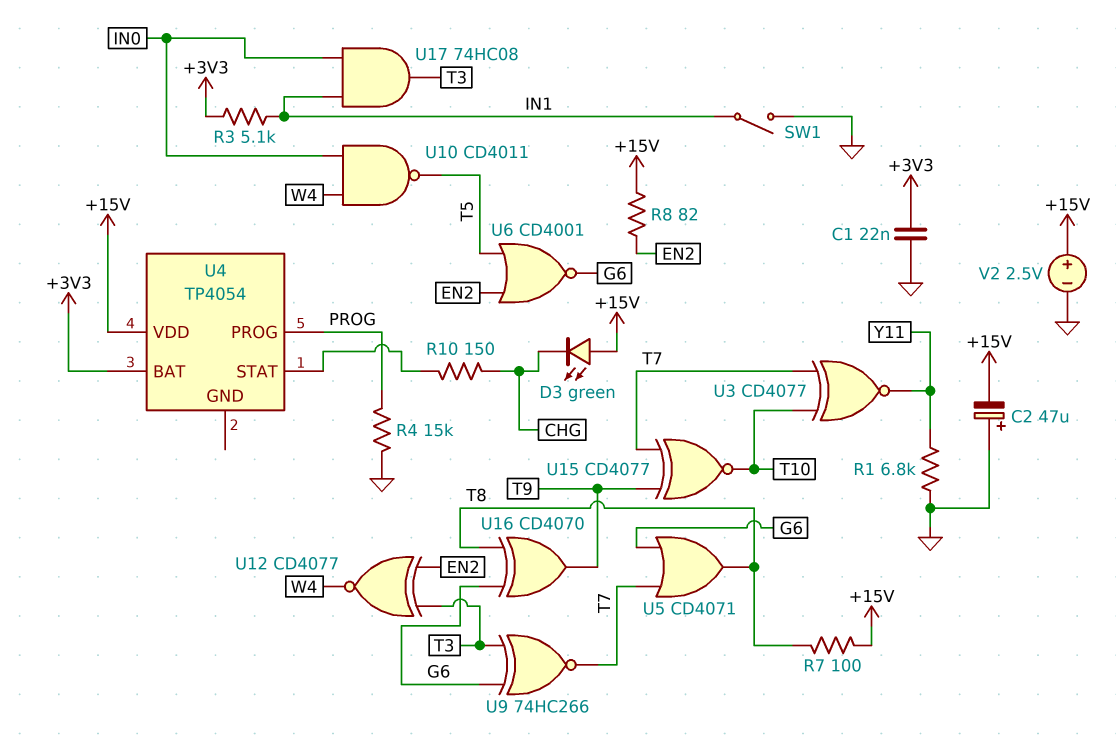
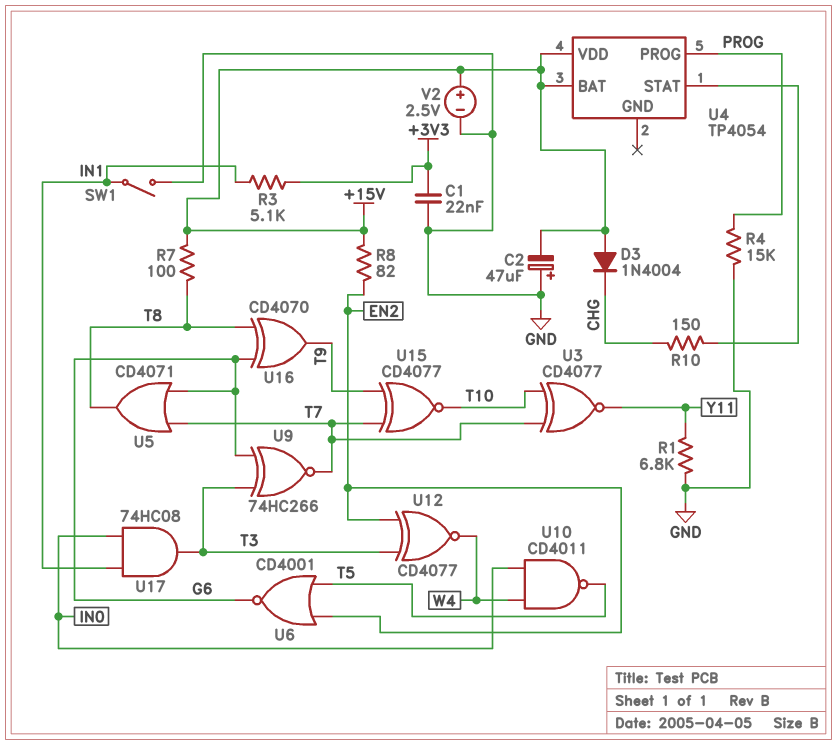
D3: LED green (A +15V, K CHG) -> diode 1N4004 (A +15V, K CHG)
U4 pin BAT: +3V3 -> +15V

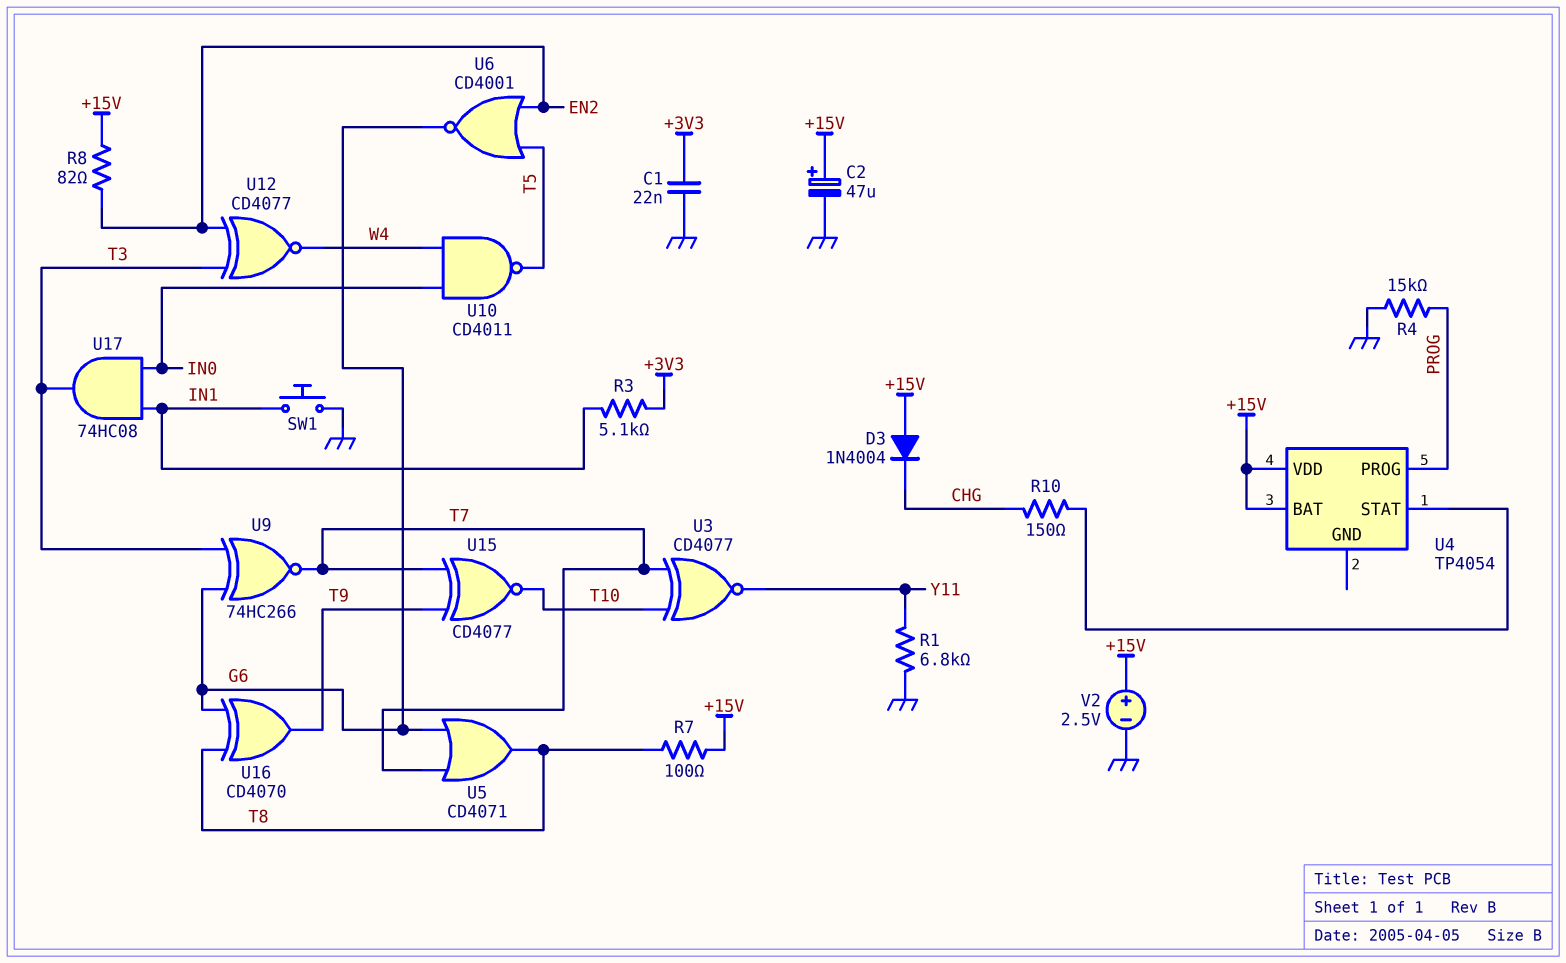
C2: 47uF (plus GND, minus +15V) -> 47uF (plus +15V, minus GND)
SW1: switch (GND, IN1) -> button (GND, IN1)

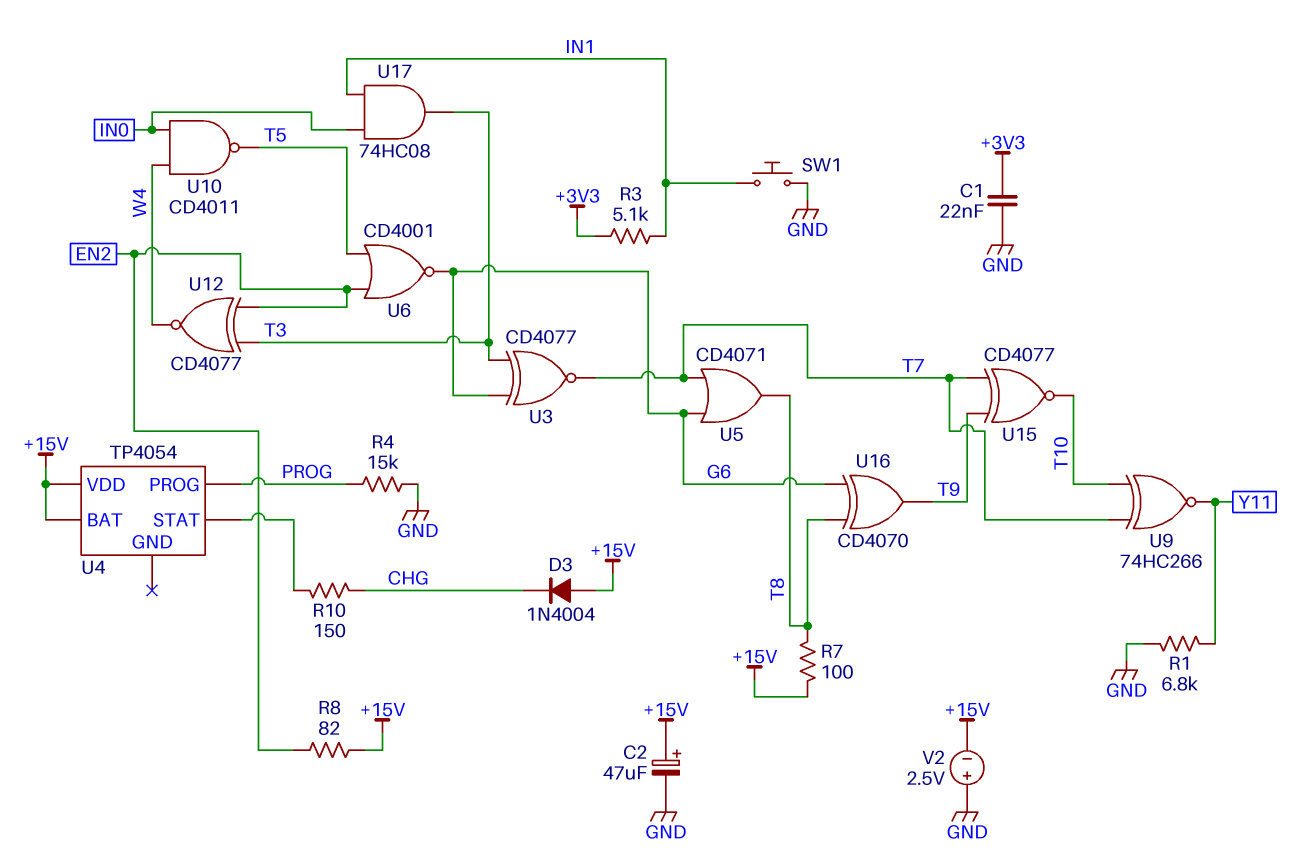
U3: XNOR CD4077 (in T7, in T10, out Y11) -> XNOR CD4077 (in G6, in T3, out T7)
U9: XNOR 74HC266 (in G6, in T3, out T7) -> XNOR 74HC266 (in T7, in T10, out Y11)
V2: 2.5V (plus +15V, minus GND) -> 2.5V (plus GND, minus +15V)

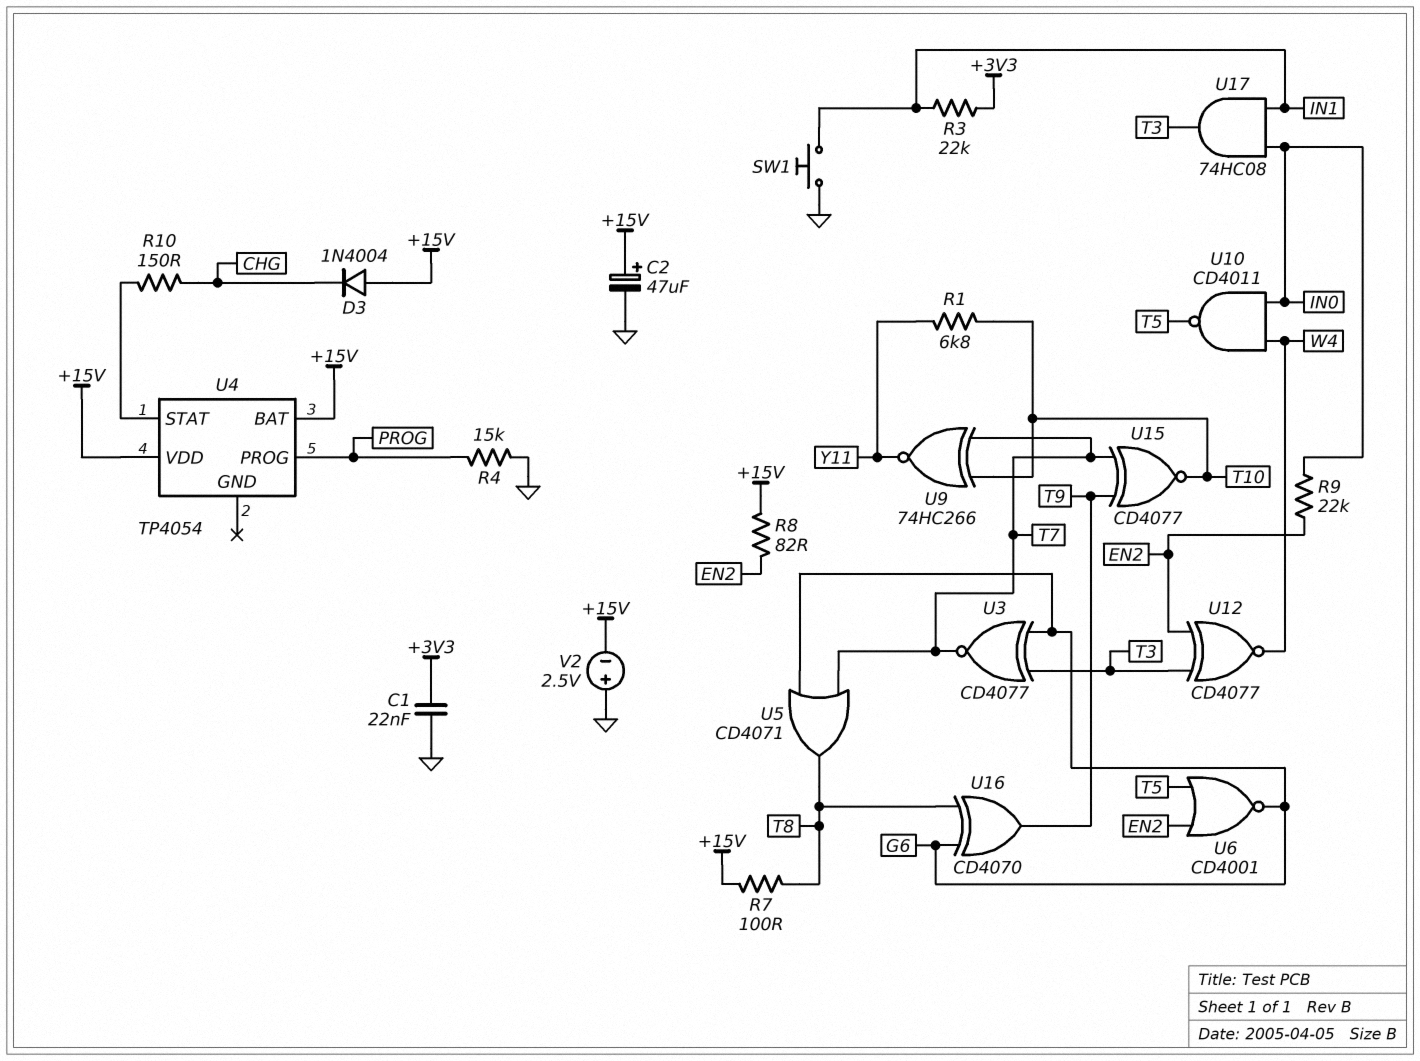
R1: 6.8k (GND, Y11) -> 6.8k (T10, Y11)
R3: 5.1k (+3V3, IN1) -> 22k (+3V3, IN1)
R9: none -> 22k (EN2, IN0)

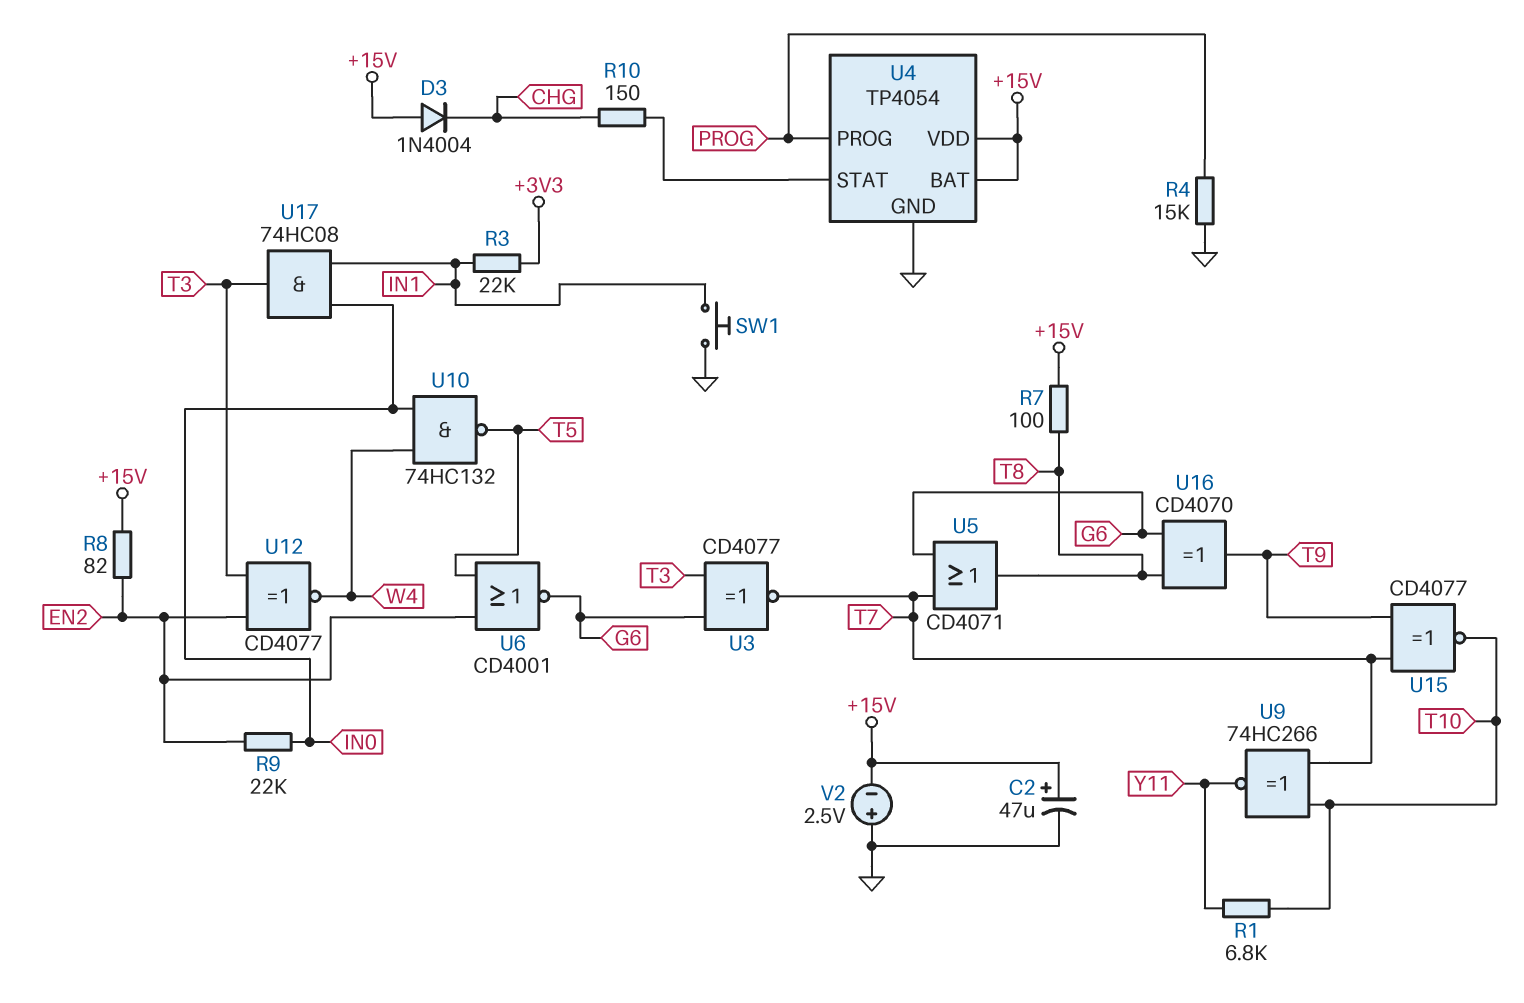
C1: 22nF (+3V3, GND) -> none
U4 pin GND: none -> GND
U10: NAND CD4011 (in IN0, in W4, out T5) -> NAND 74HC132 (in IN0, in W4, out T5)

